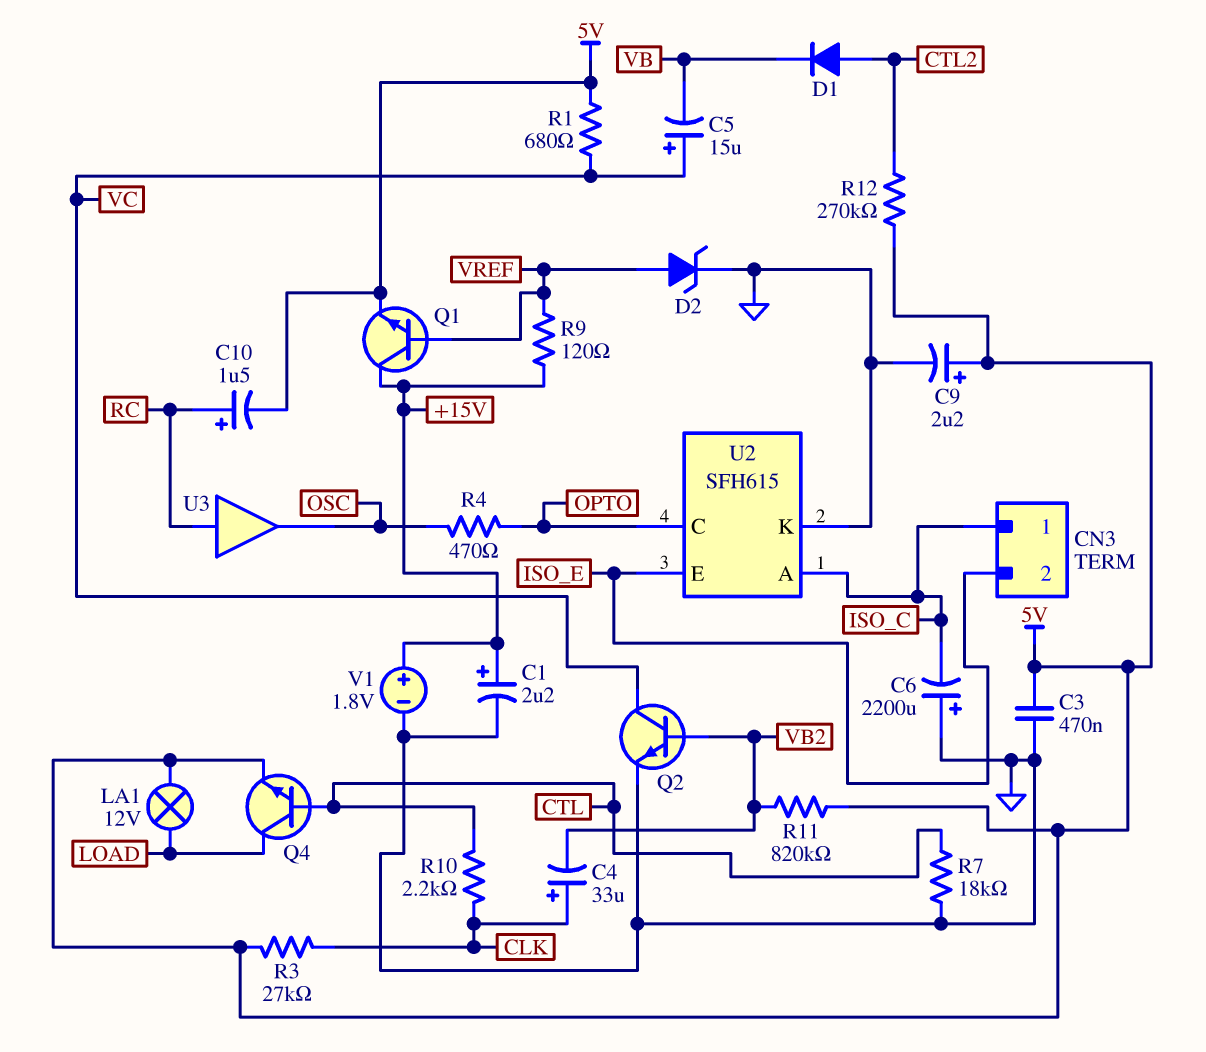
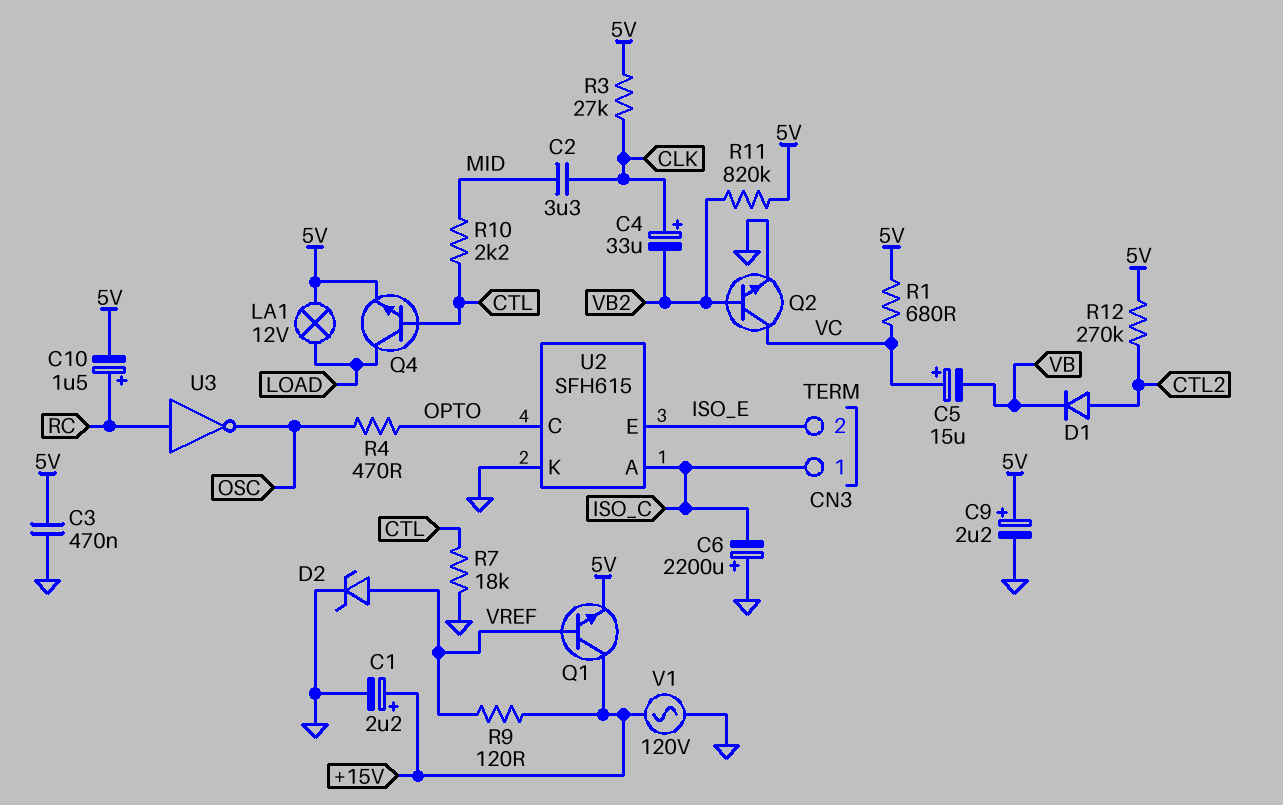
C2: none -> 3.3uF (CLK, MID)
R10: 2.2k (CLK, CTL) -> 2.2k (CTL, MID)
U3: buffer (in RC, out OSC) -> NOT (in RC, out OSC)
V1: 1.8V (plus +15V, minus GND) -> AC 120V (+15V, GND)

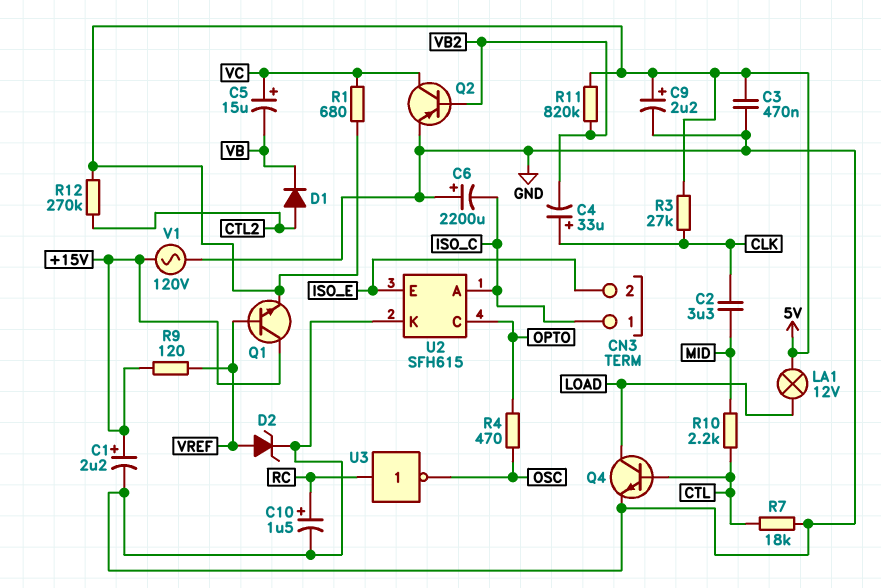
C10: 1.5uF (plus RC, minus 5V) -> 1.5uF (plus RC, minus GND)
Q2: NPN (B VB2, C VC, E GND) -> PNP (B VB2, C VC, E GND)
Q4: NPN (B CTL, C LOAD, E 5V) -> NPN (B CTL, C LOAD, E GND)

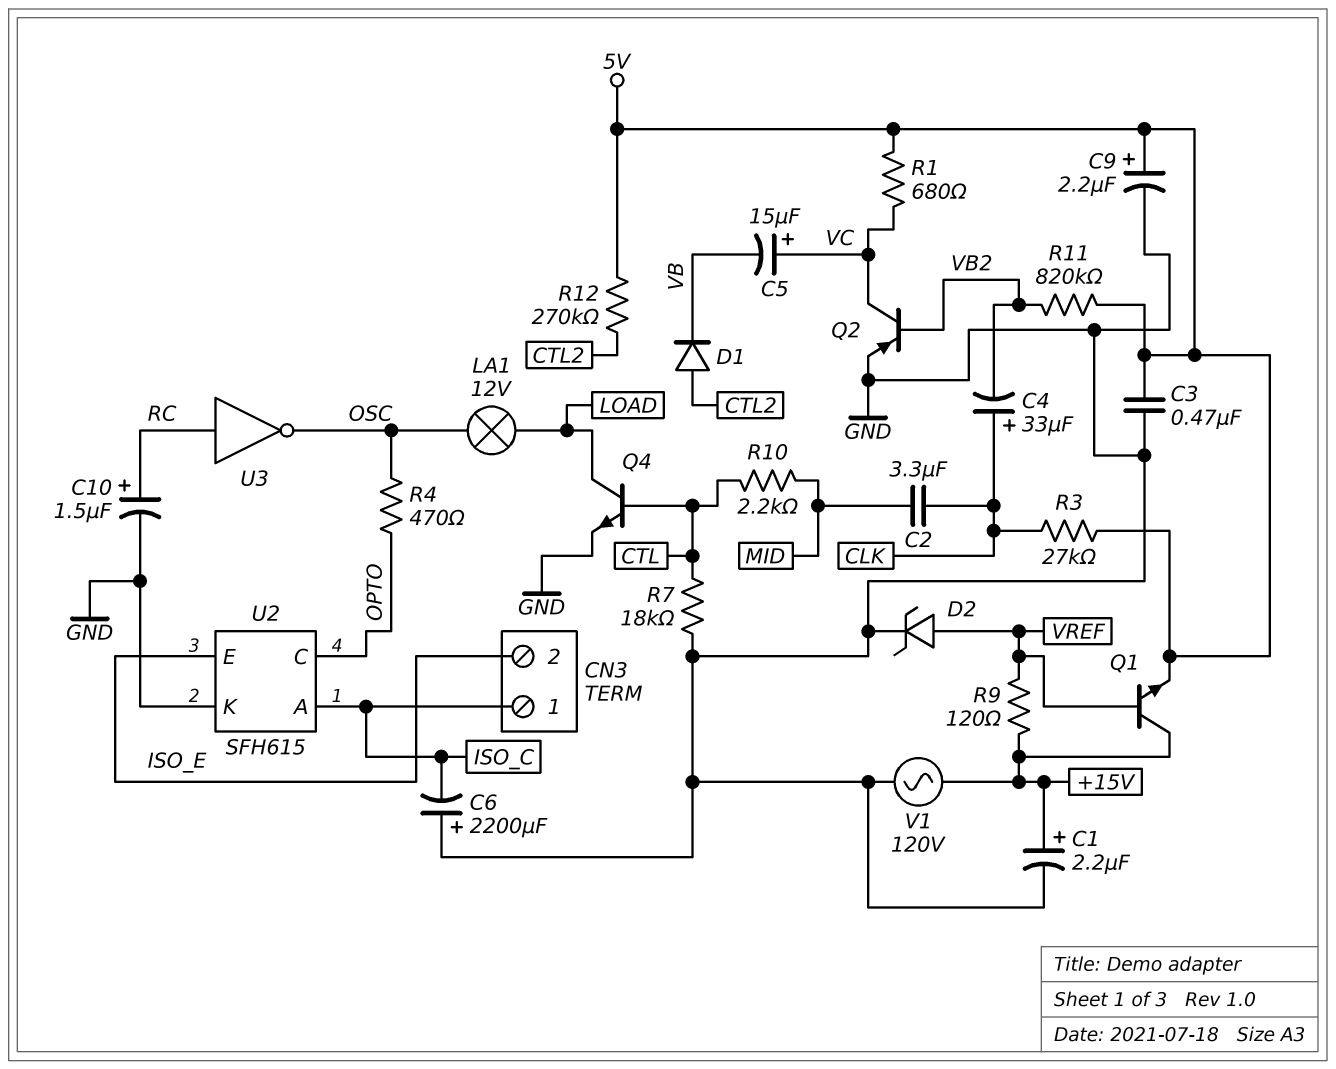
LA1: lamp 12V (5V, LOAD) -> lamp 12V (LOAD, OSC)

